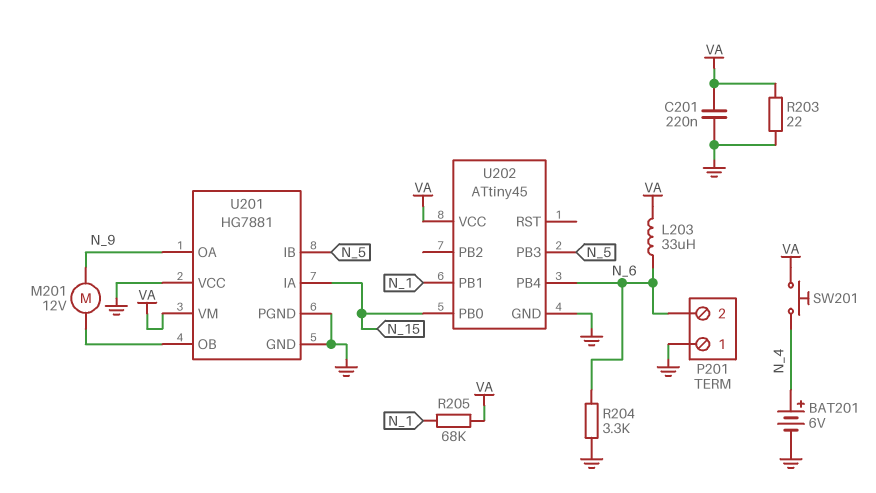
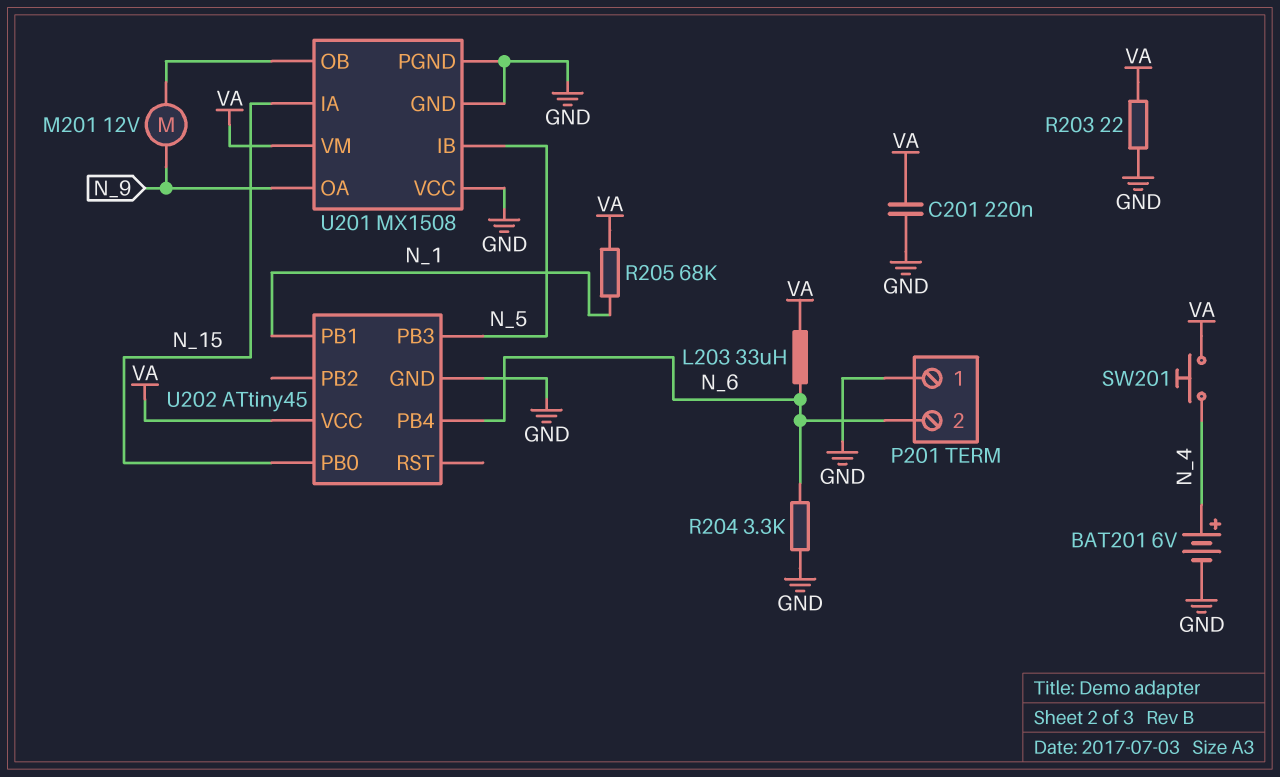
U201: HG7881 -> MX1508

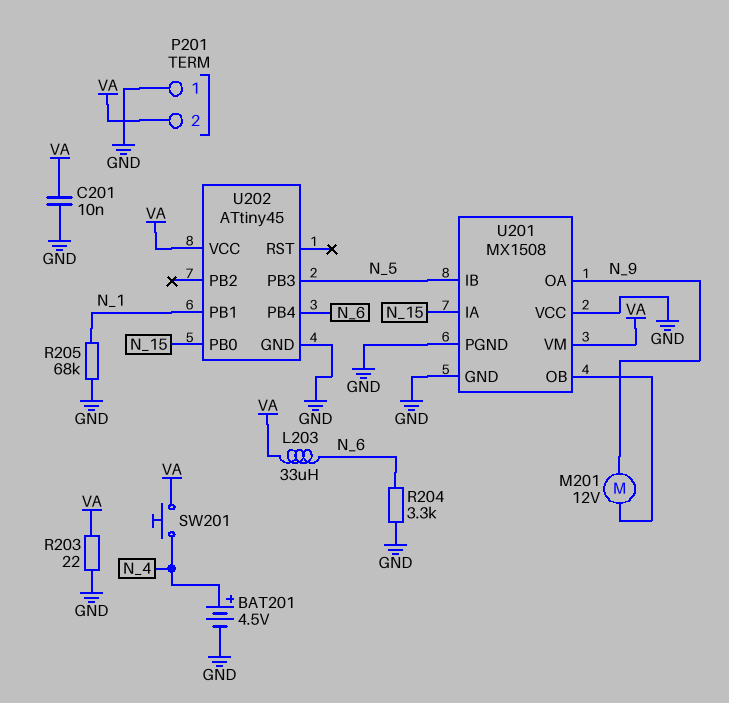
BAT201: 6V (plus N_4, minus GND) -> 4.5V (plus N_4, minus GND)
C201: 220nF (GND, VA) -> 10nF (GND, VA)
P201 pin 2: N_6 -> VA
R205: 68k (N_1, VA) -> 68k (GND, N_1)

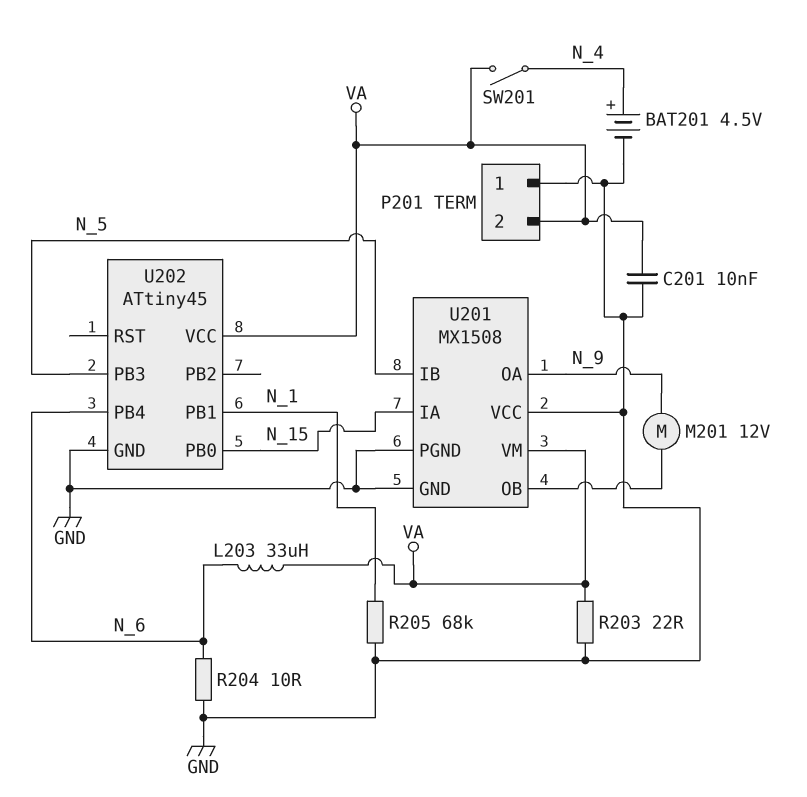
R204: 3.3k (GND, N_6) -> 10 (GND, N_6)
SW201: button (N_4, VA) -> switch (N_4, VA)

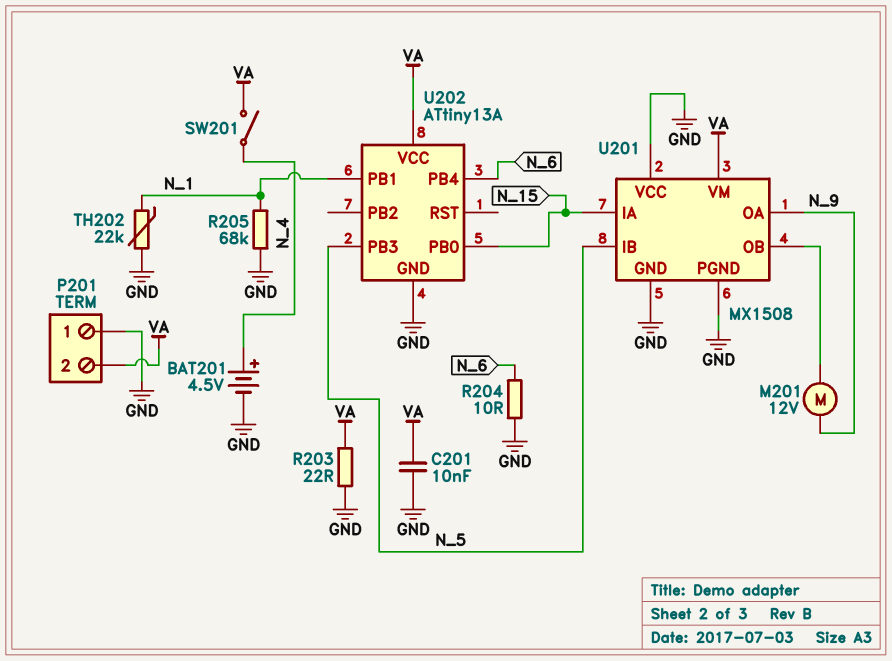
L203: 33uH (N_6, VA) -> none
TH202: none -> 22k (GND, N_1)
U202: ATtiny45 -> ATtiny13A

